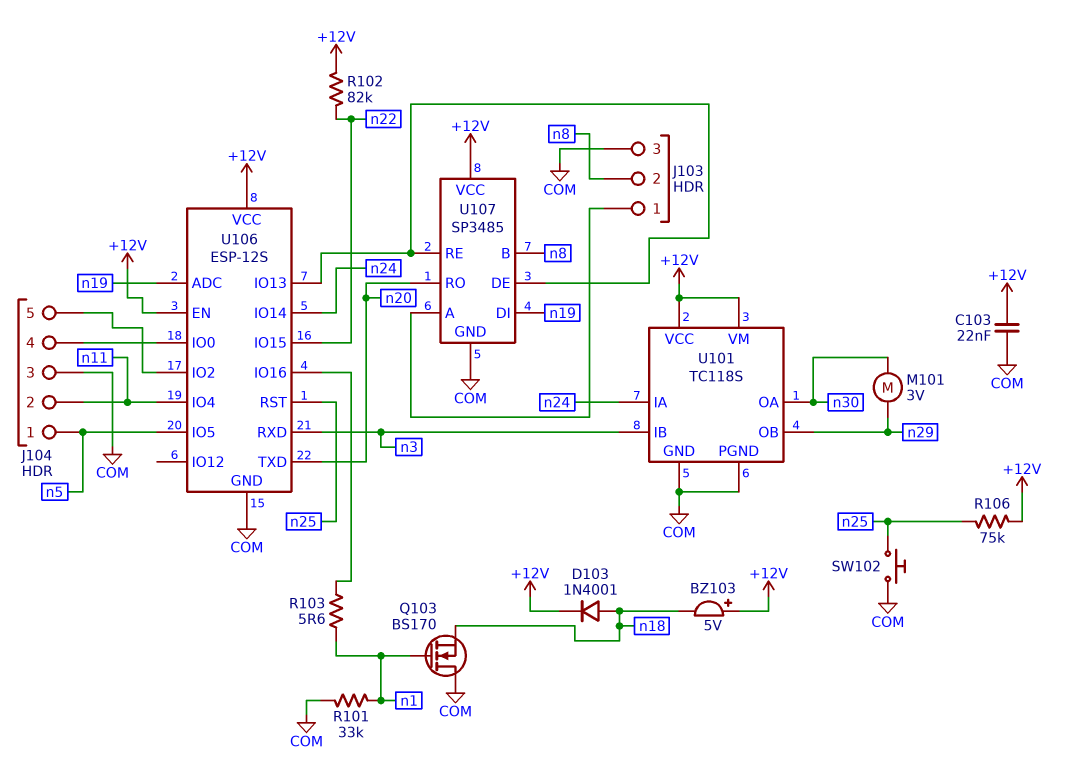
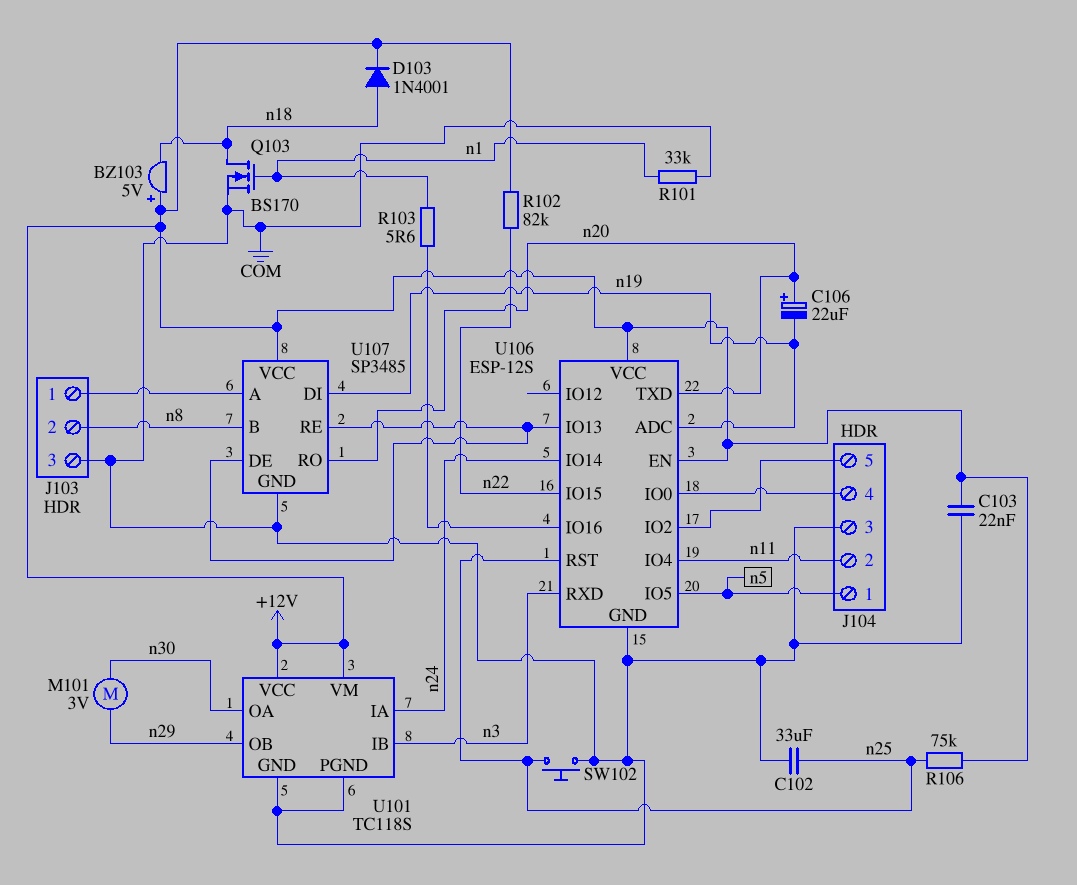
C102: none -> 33uF (COM, n25)
C106: none -> 22uF (plus n20, minus n19)
Q103: NMOS BS170 (G n1, D COM, S n18) -> NMOS BS170 (G n1, D n18, S COM)

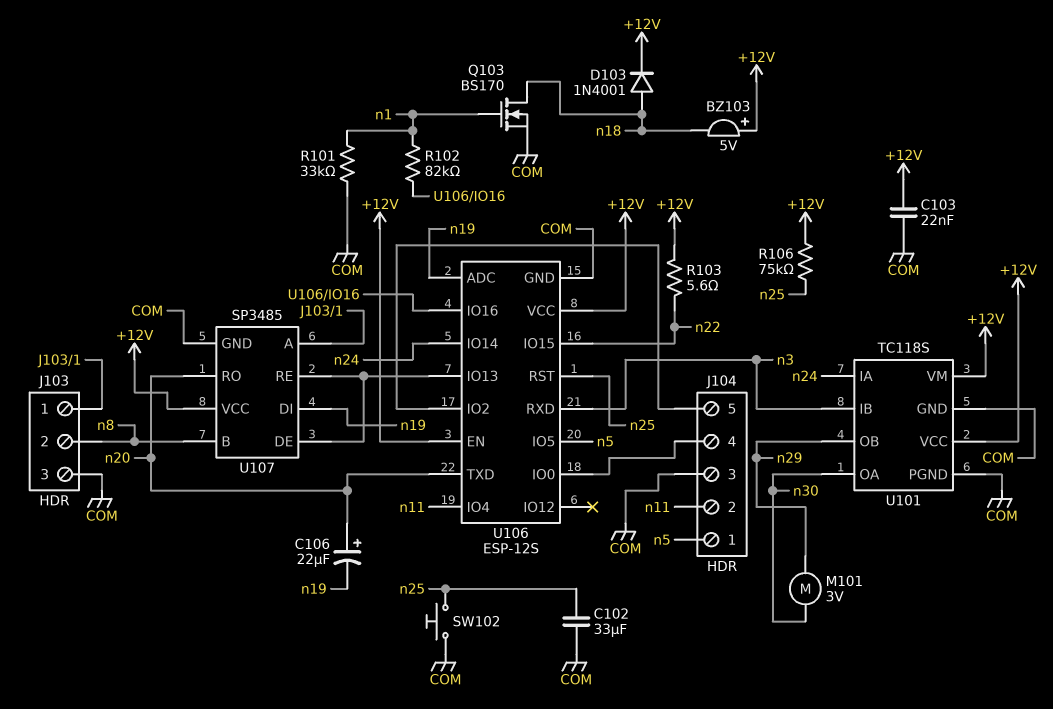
R102: 82k (+12V, n22) -> 82k (U106/IO16, n1)
R103: 5.6 (U106/IO16, n1) -> 5.6 (+12V, n22)

